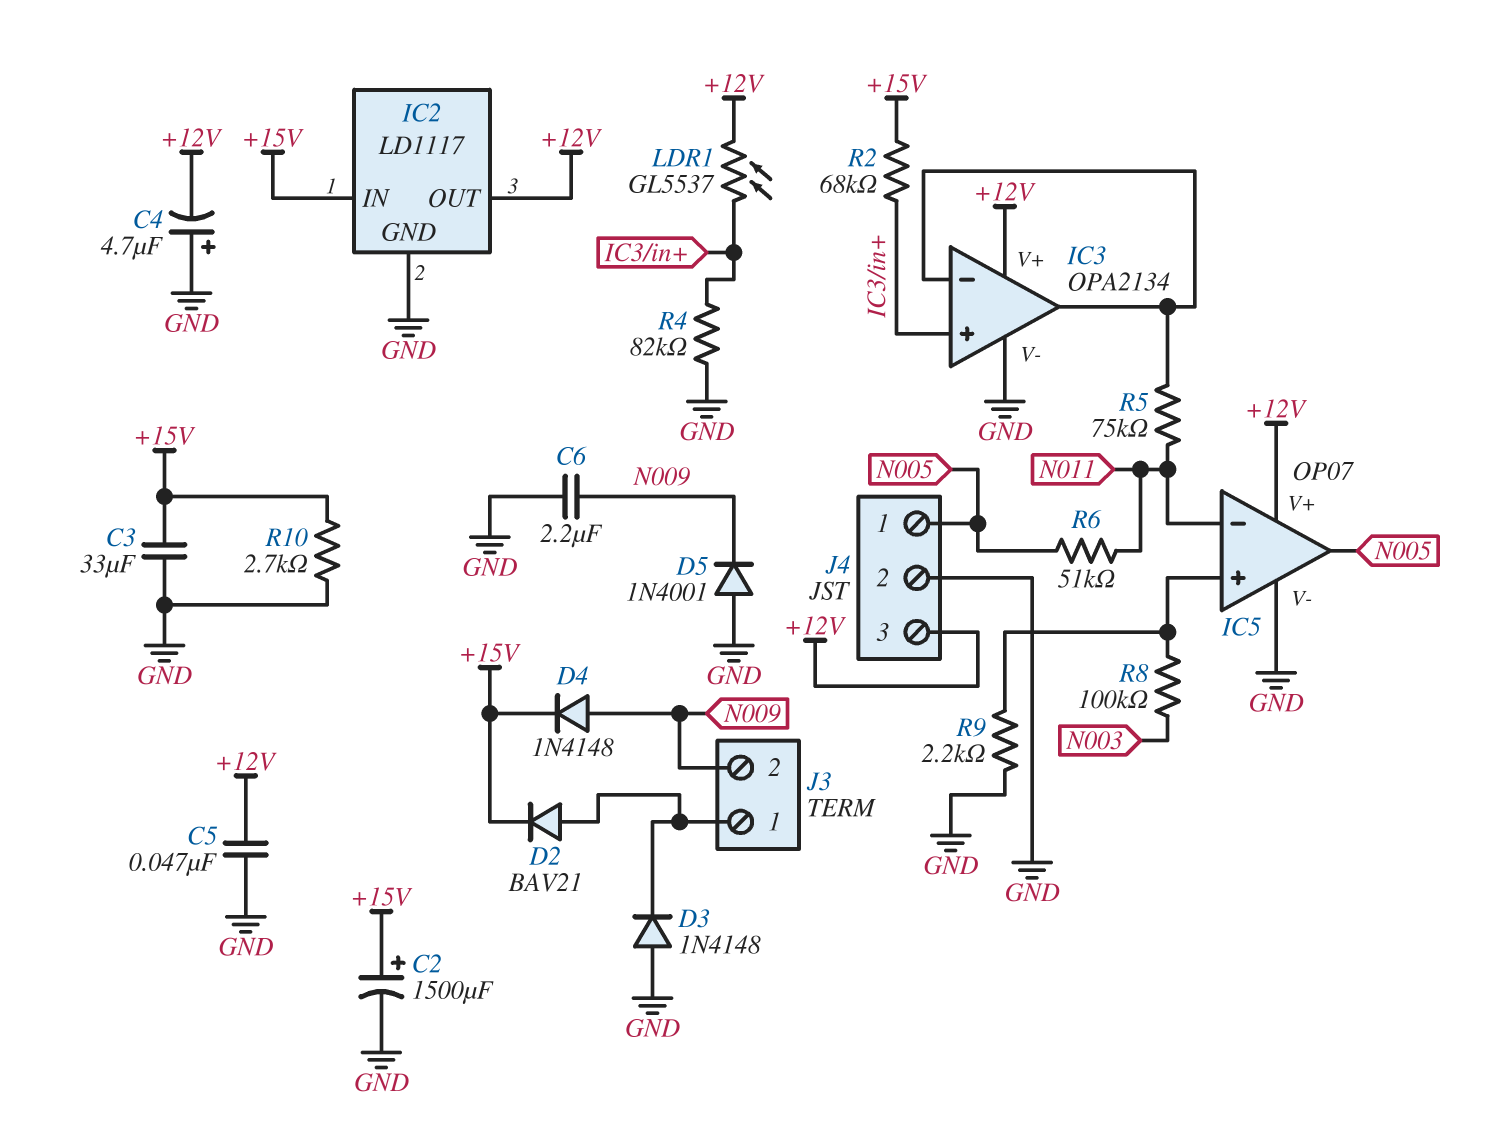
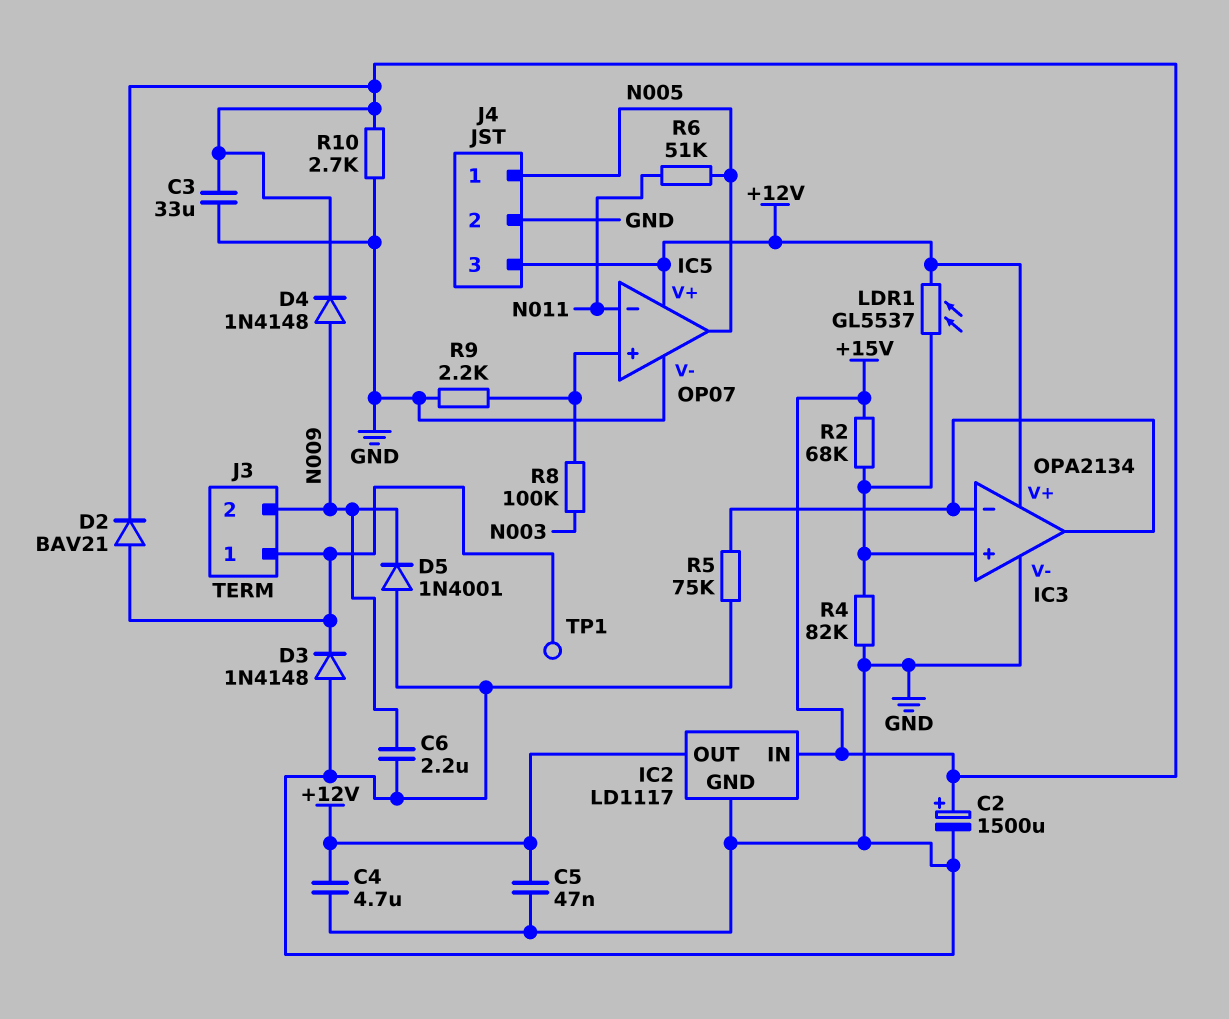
C4: 4.7uF (plus GND, minus +12V) -> 4.7uF (+12V, GND)
R5: 75k (IC3/in-, N011) -> 75k (GND, IC3/in-)
TP1: none -> test point (J3/1)

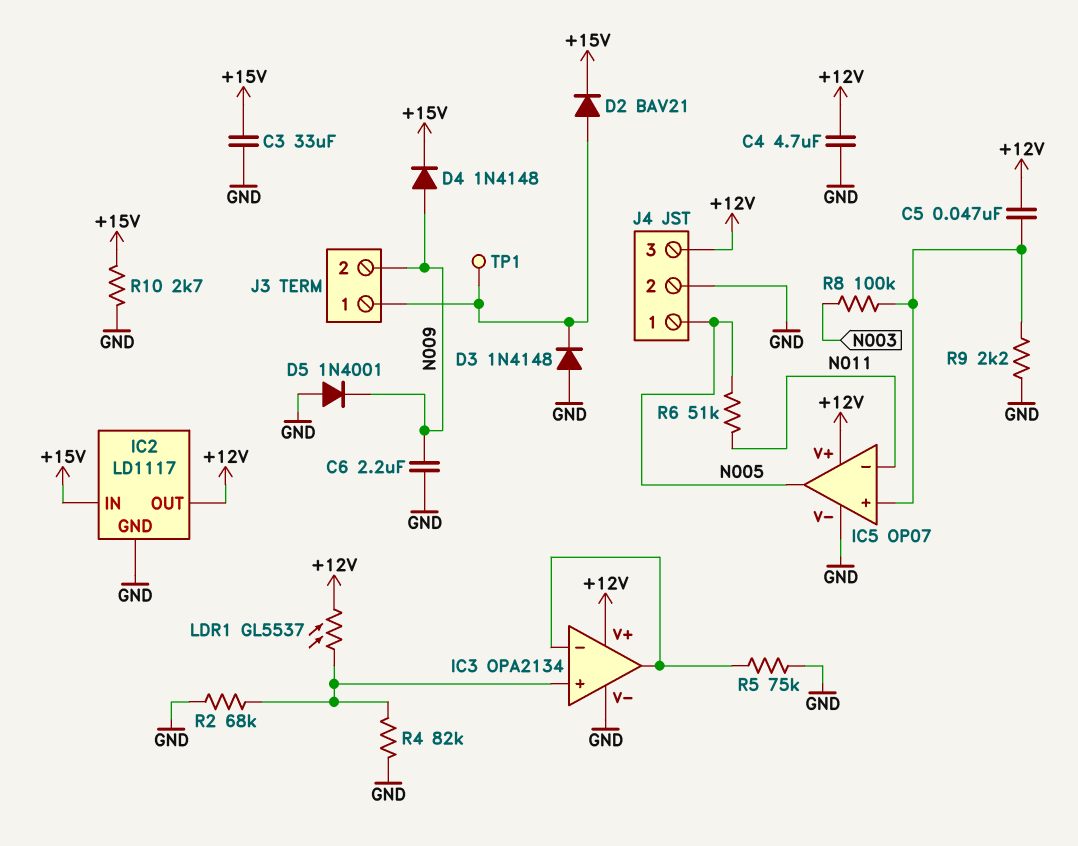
C2: 1500uF (plus +15V, minus GND) -> none
C5: 47nF (+12V, GND) -> 47nF (+12V, IC5/in+)
R2: 68k (+15V, IC3/in+) -> 68k (GND, IC3/in+)

